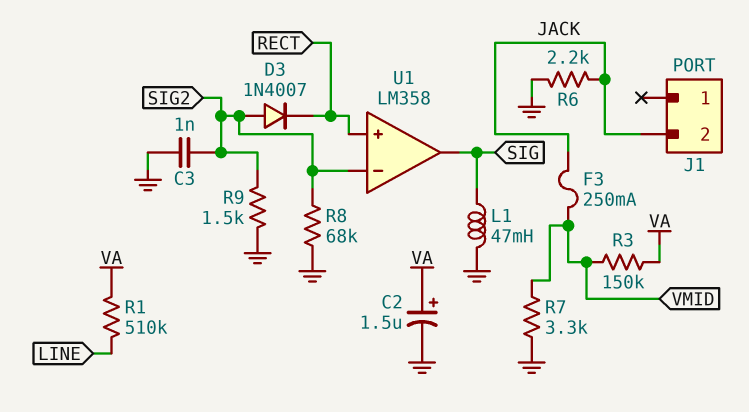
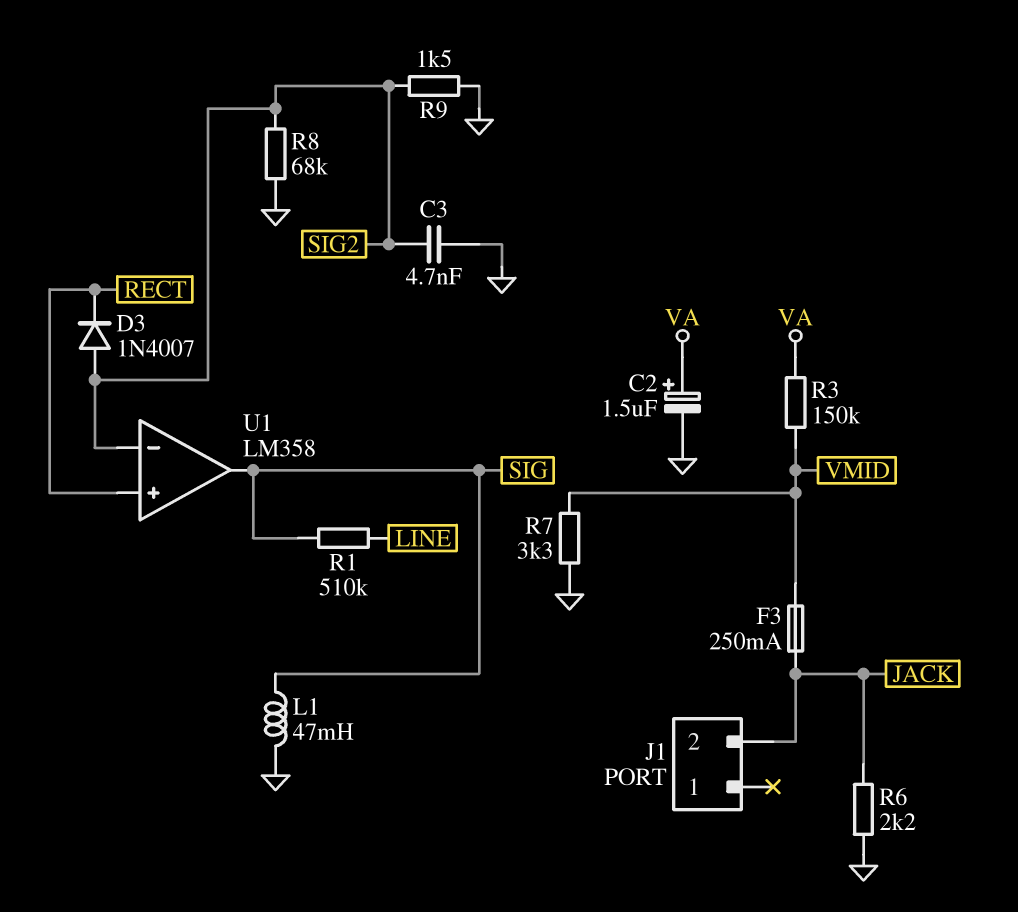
C3: 1nF (GND, SIG2) -> 4.7nF (GND, SIG2)
R1: 510k (LINE, VA) -> 510k (LINE, SIG)

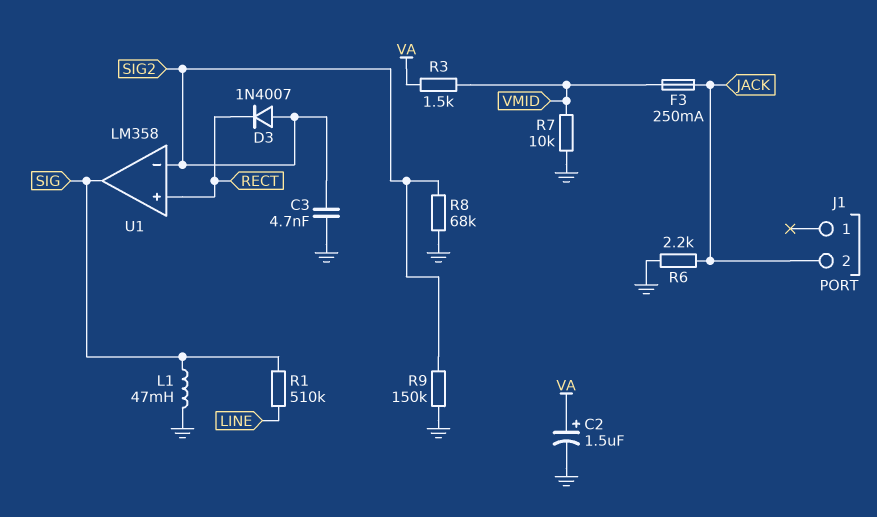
R3: 150k (VA, VMID) -> 1.5k (VA, VMID)
R7: 3.3k (GND, VMID) -> 10k (GND, VMID)
R9: 1.5k (GND, SIG2) -> 150k (GND, SIG2)

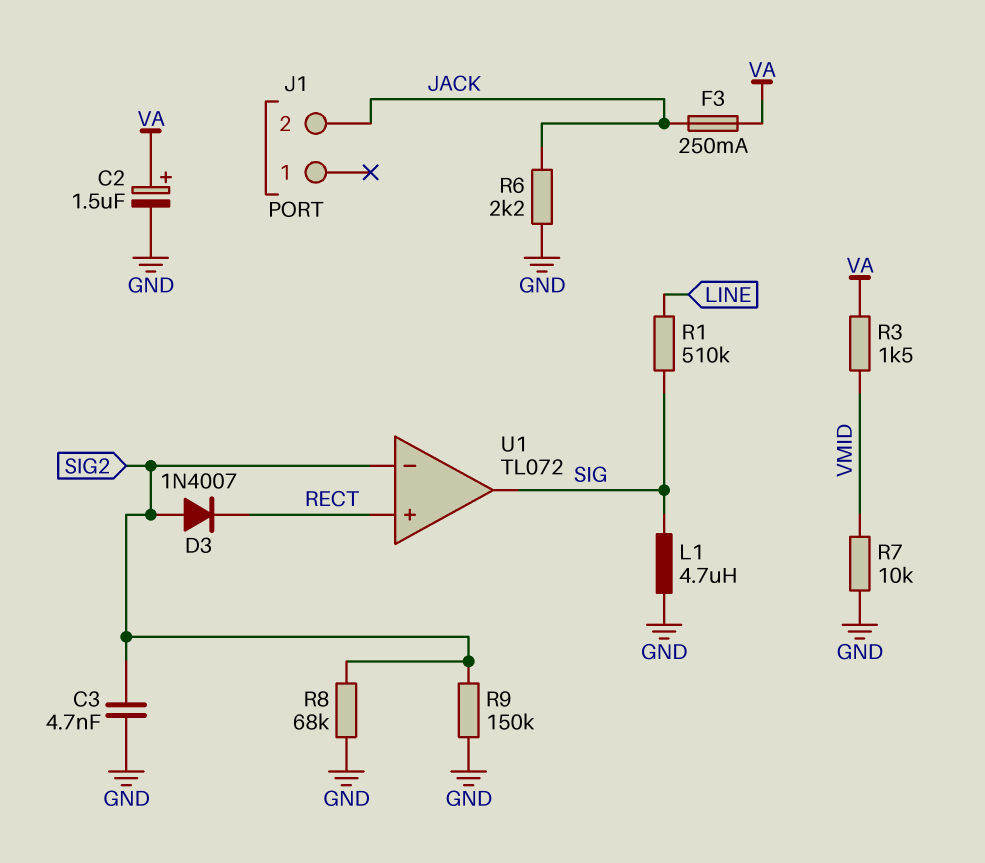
F3: 250mA (JACK, VMID) -> 250mA (JACK, VA)
L1: 47mH (GND, SIG) -> 4.7uH (GND, SIG)
U1: LM358 -> TL072

